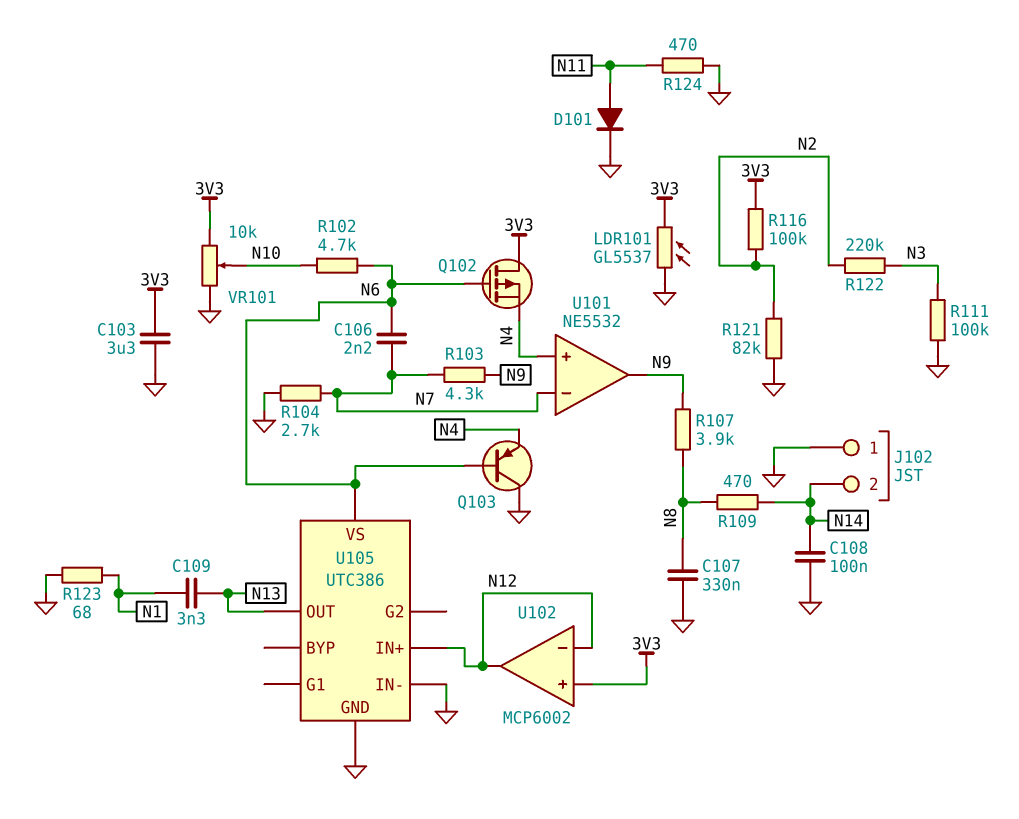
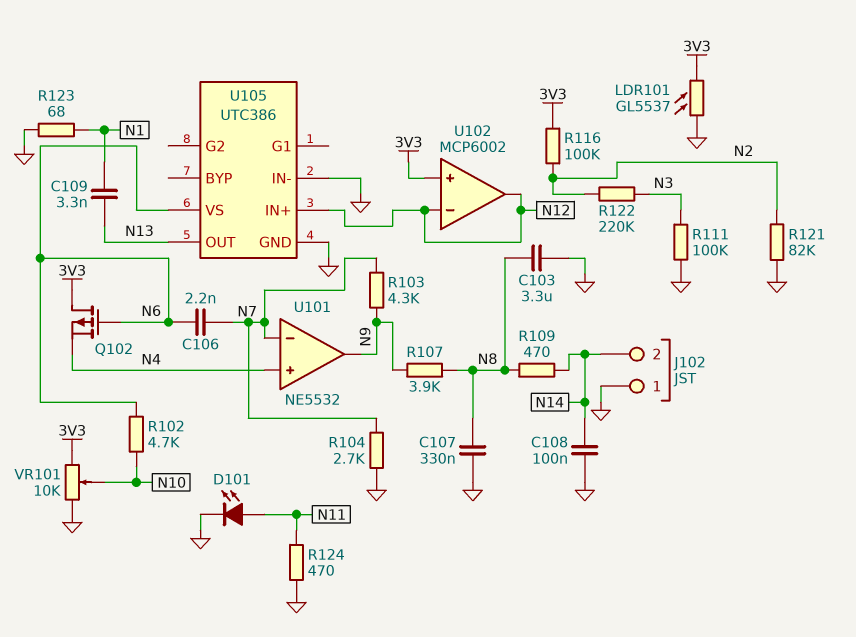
C103: 3.3uF (3V3, GND) -> 3.3uF (GND, N8)
D101: diode (A N11, K GND) -> LED (A N11, K GND)
Q103: PNP (B N6, C GND, E N4) -> none

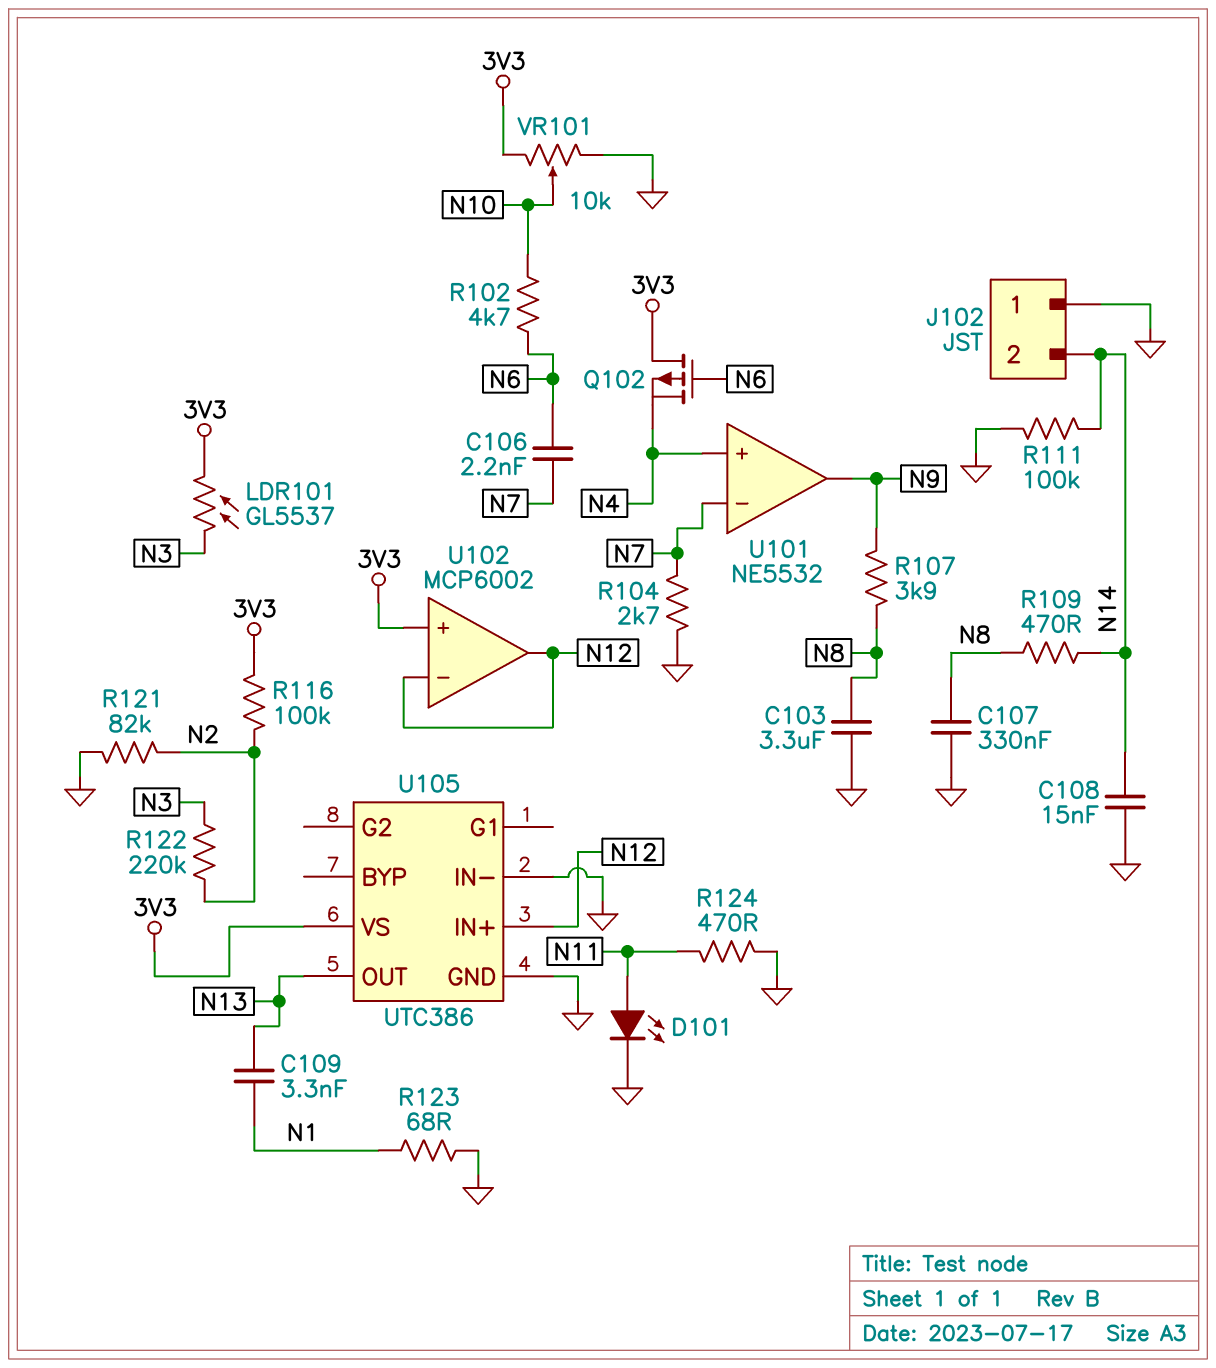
C108: 100nF (GND, N14) -> 15nF (GND, N14)
LDR101: GL5537 (3V3, GND) -> GL5537 (3V3, N3)
R103: 4.3k (N7, N9) -> none
R111: 100k (GND, N3) -> 100k (GND, N14)
U105 pin VS: N6 -> 3V3

